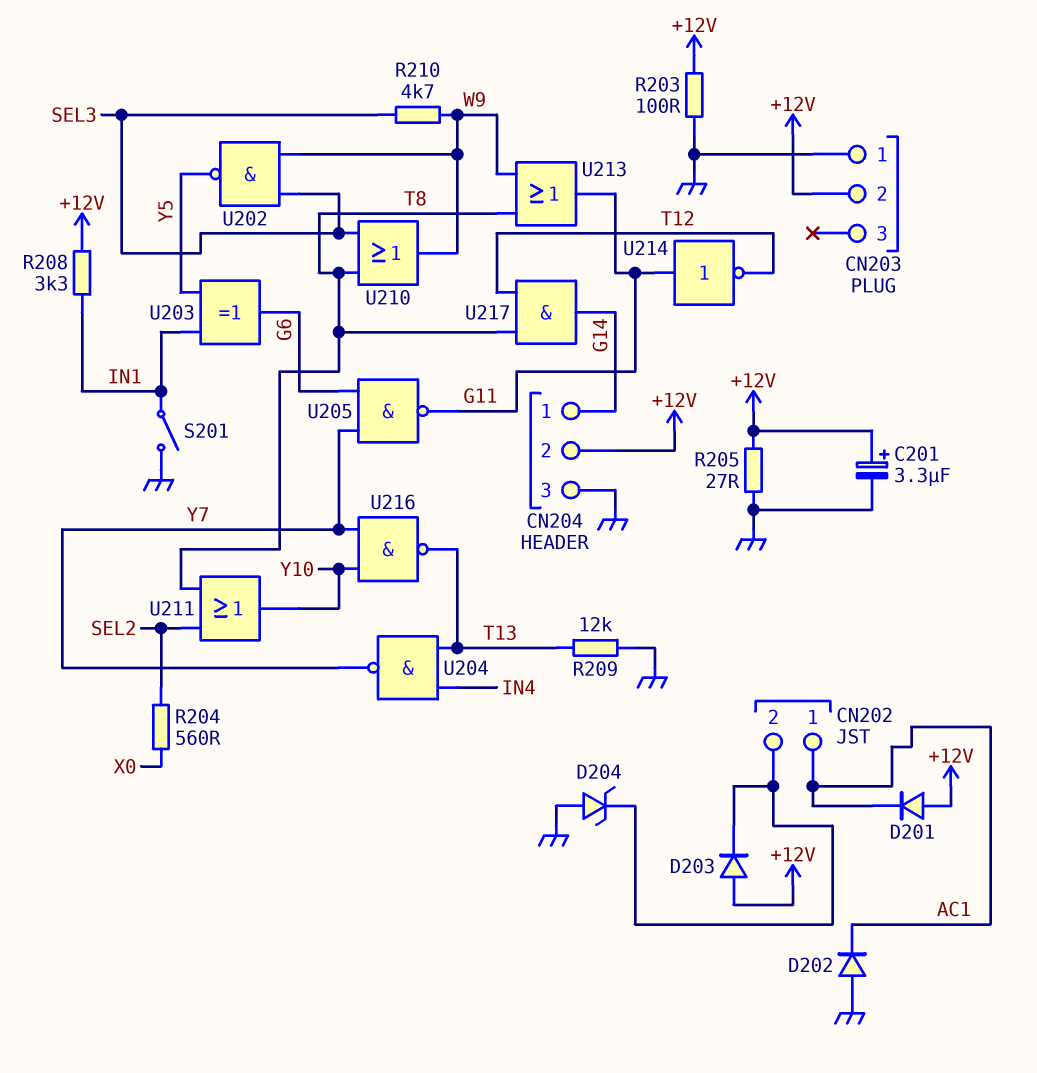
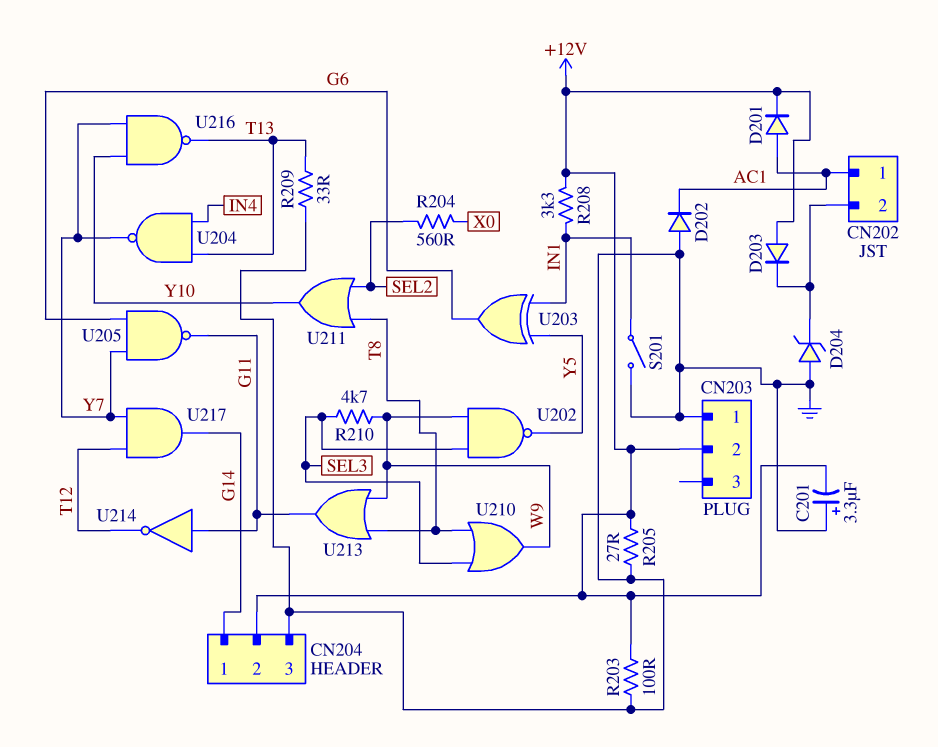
C201: 3.3uF (plus +12V, minus GND) -> 3.3uF (plus GND, minus +12V)
D201: diode (A +12V, K AC1) -> diode (A AC1, K +12V)
R209: 12k (GND, T13) -> 33 (GND, T13)
U217: AND (in T8, in T12, out G14) -> AND (in T12, in Y7, out G14)

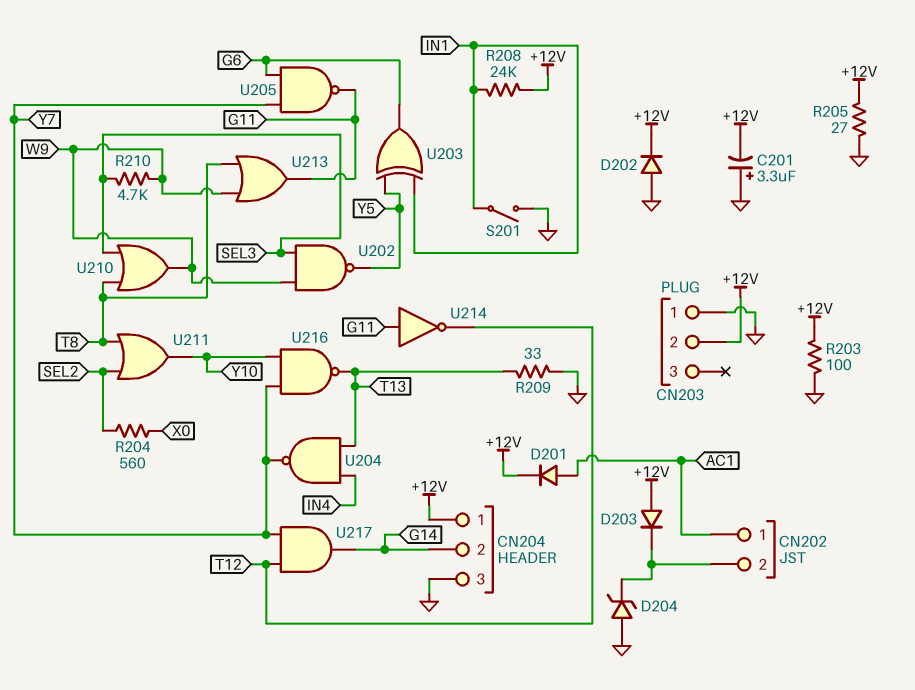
CN204 pin 1: G14 -> +12V
CN204 pin 2: +12V -> G14
D202: diode (A GND, K AC1) -> diode (A GND, K +12V)
R208: 3.3k (+12V, IN1) -> 24k (+12V, IN1)

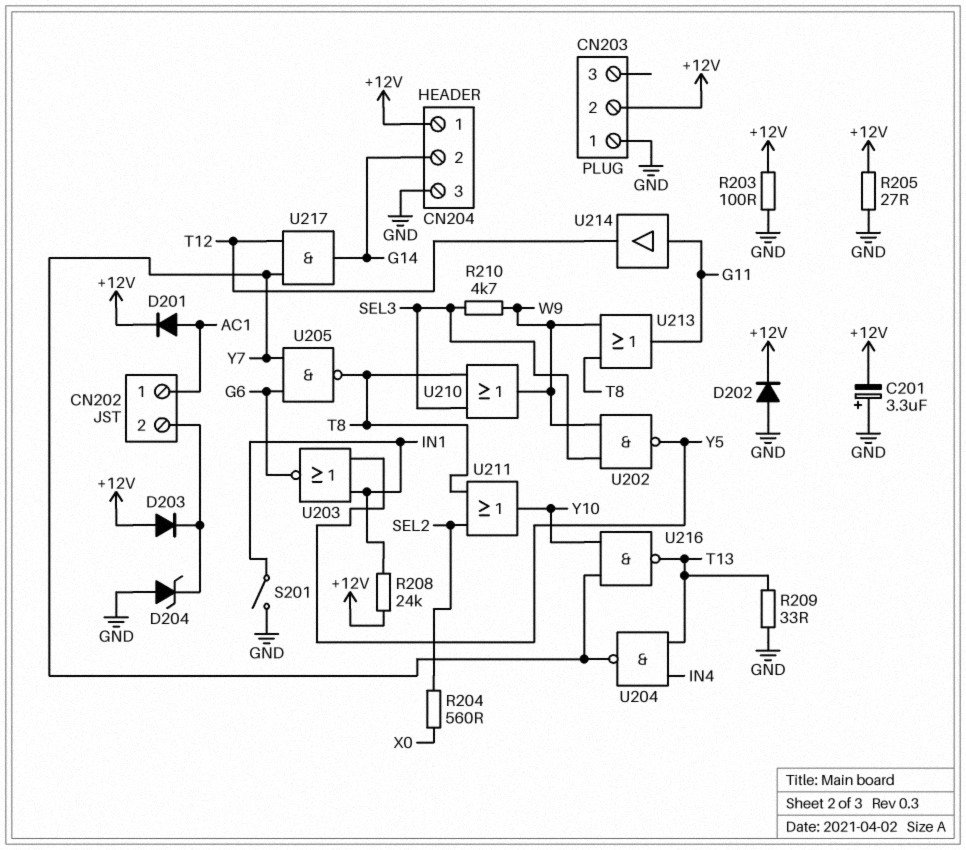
U203: XOR (in IN1, in Y5, out G6) -> NOR (in IN1, in Y5, out G6)
U205: NAND (in G6, in Y7, out G11) -> NAND (in G6, in Y7, out T8)
U214: NOT (in G11, out T12) -> buffer (in G11, out T12)

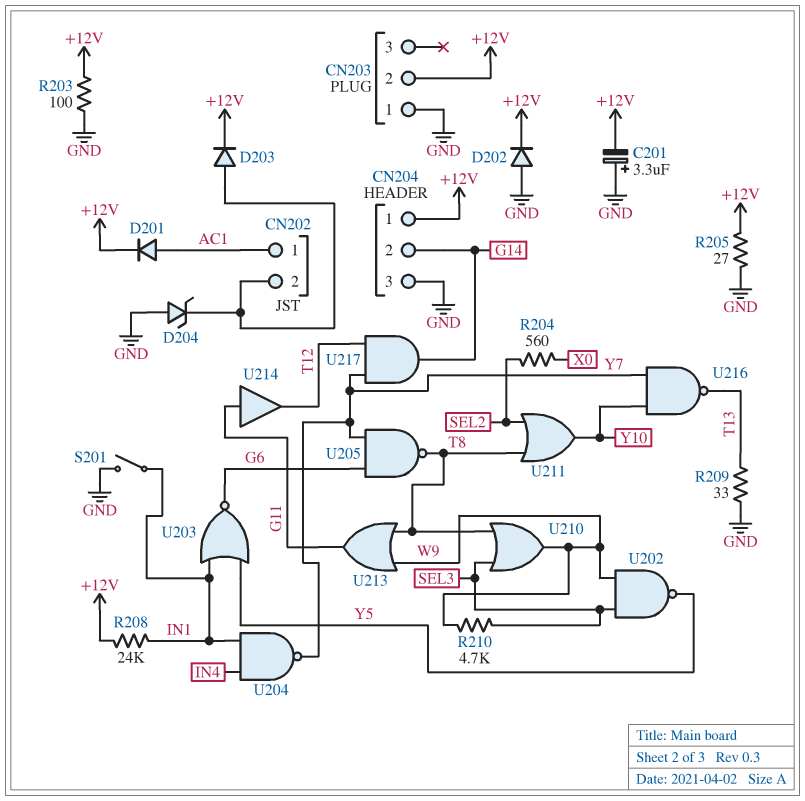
D203: diode (A +12V, K CN202/2) -> diode (A CN202/2, K +12V)
U204: NAND (in IN4, in T13, out Y7) -> NAND (in IN1, in IN4, out Y7)

